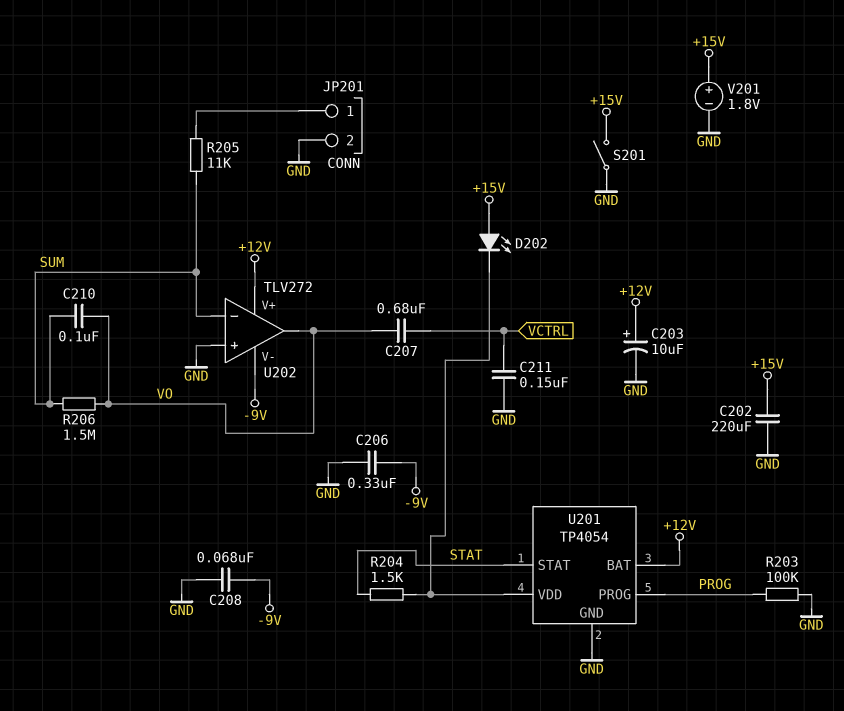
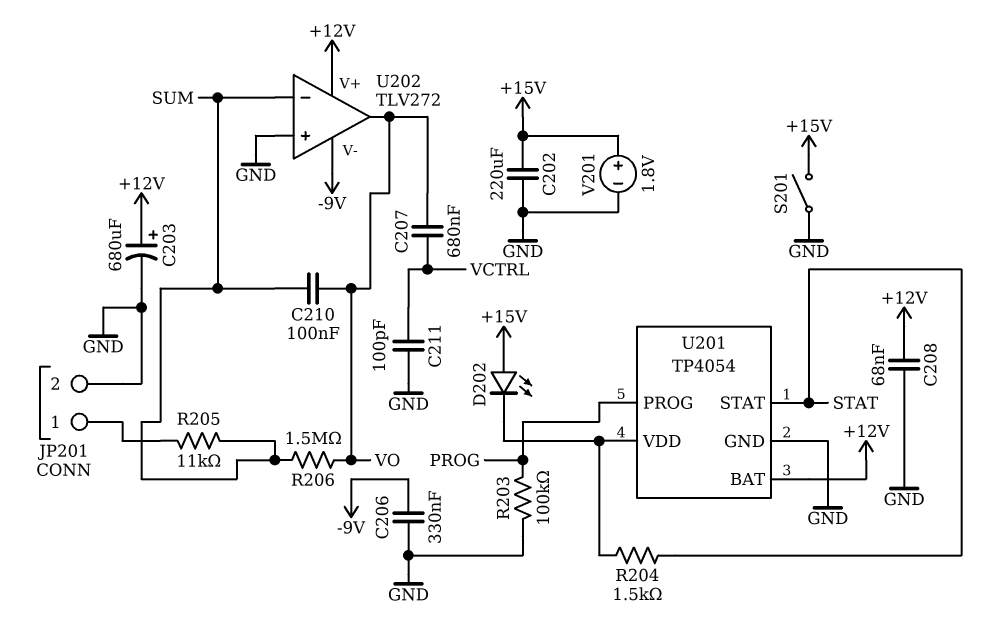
C203: 10uF (plus +12V, minus GND) -> 680uF (plus +12V, minus GND)
C208: 68nF (-9V, GND) -> 68nF (+12V, GND)
C211: 150nF (GND, VCTRL) -> 100pF (GND, VCTRL)

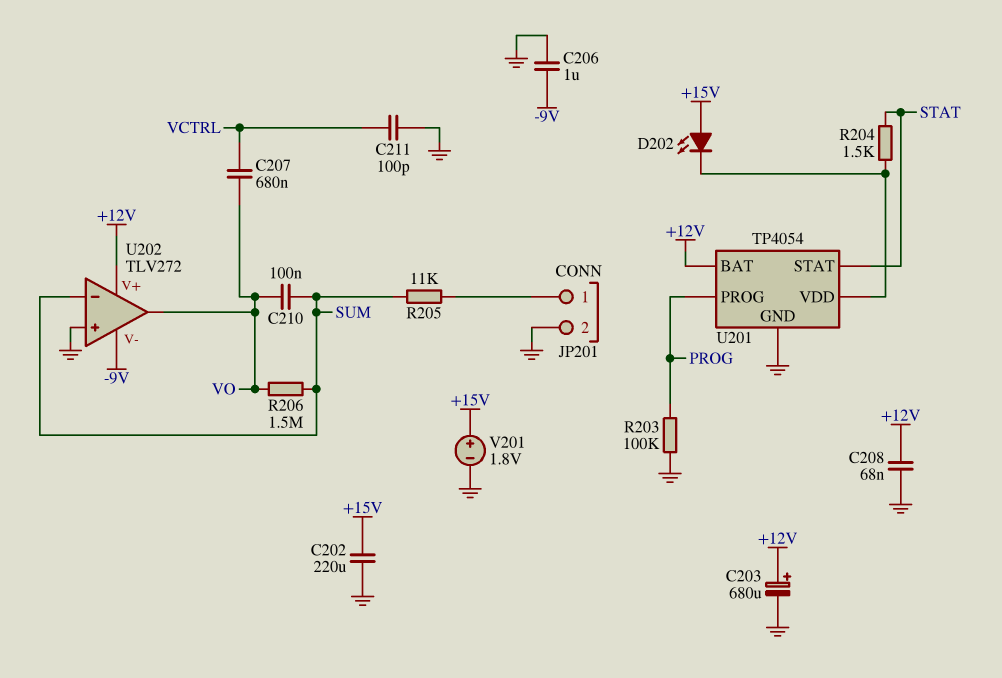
C206: 330nF (-9V, GND) -> 1uF (-9V, GND)
S201: switch (+15V, GND) -> none

